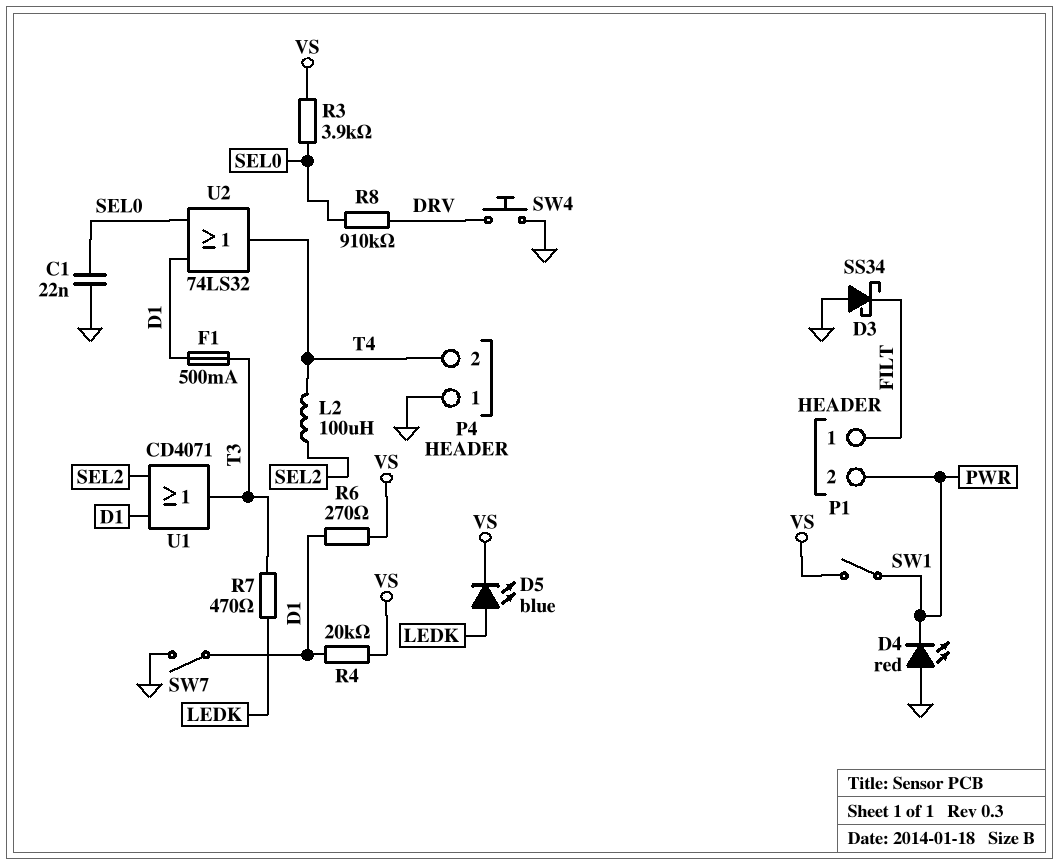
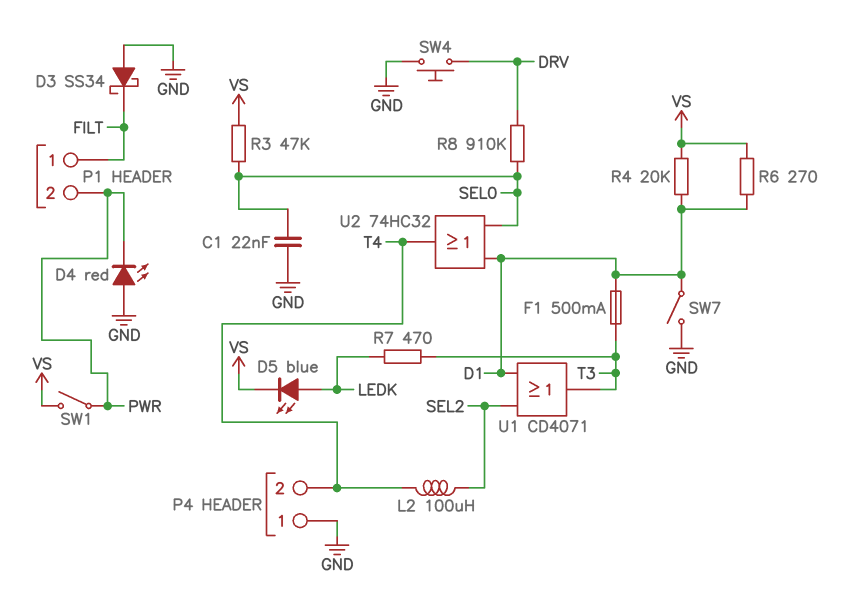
R3: 3.9k (SEL0, VS) -> 47k (SEL0, VS)
U2: OR 74LS32 (in D1, in SEL0, out T4) -> OR 74HC32 (in D1, in SEL0, out T4)

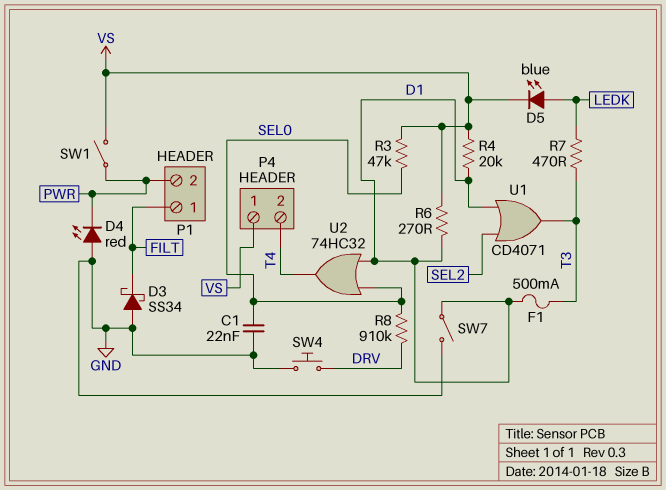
L2: 100uH (SEL2, T4) -> none
P4 pin 1: GND -> VS

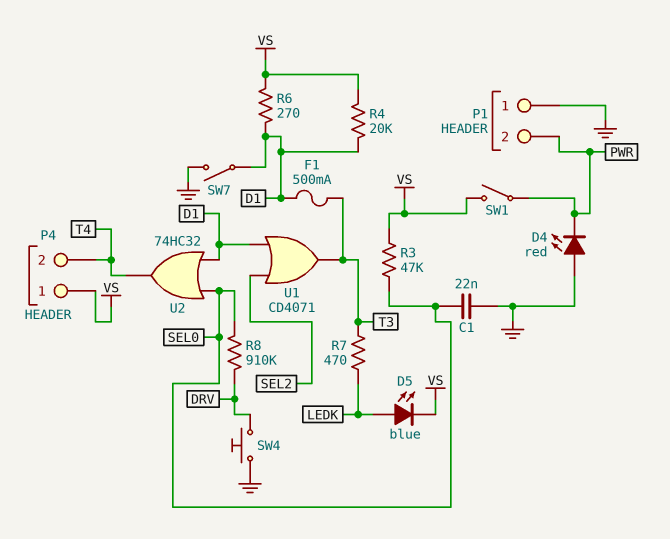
D3: schottky SS34 (A GND, K FILT) -> none
P1 pin 1: FILT -> GND

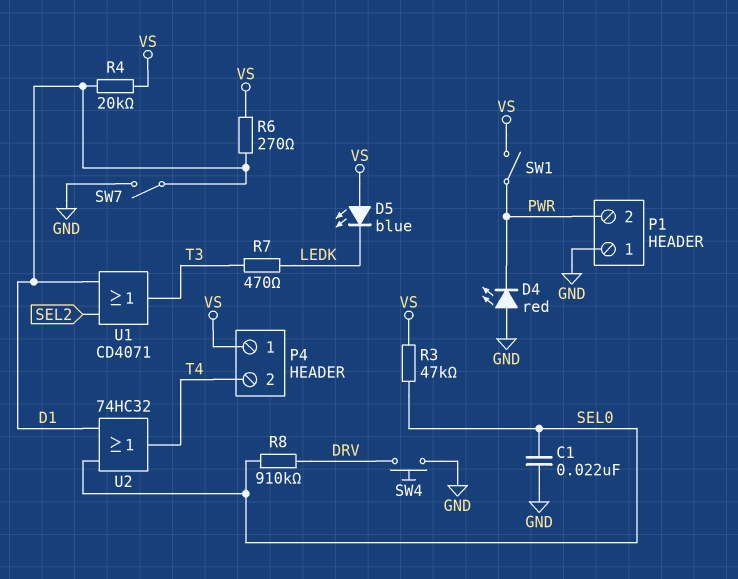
D5: LED blue (A LEDK, K VS) -> LED blue (A VS, K LEDK)
F1: 500mA (D1, T3) -> none

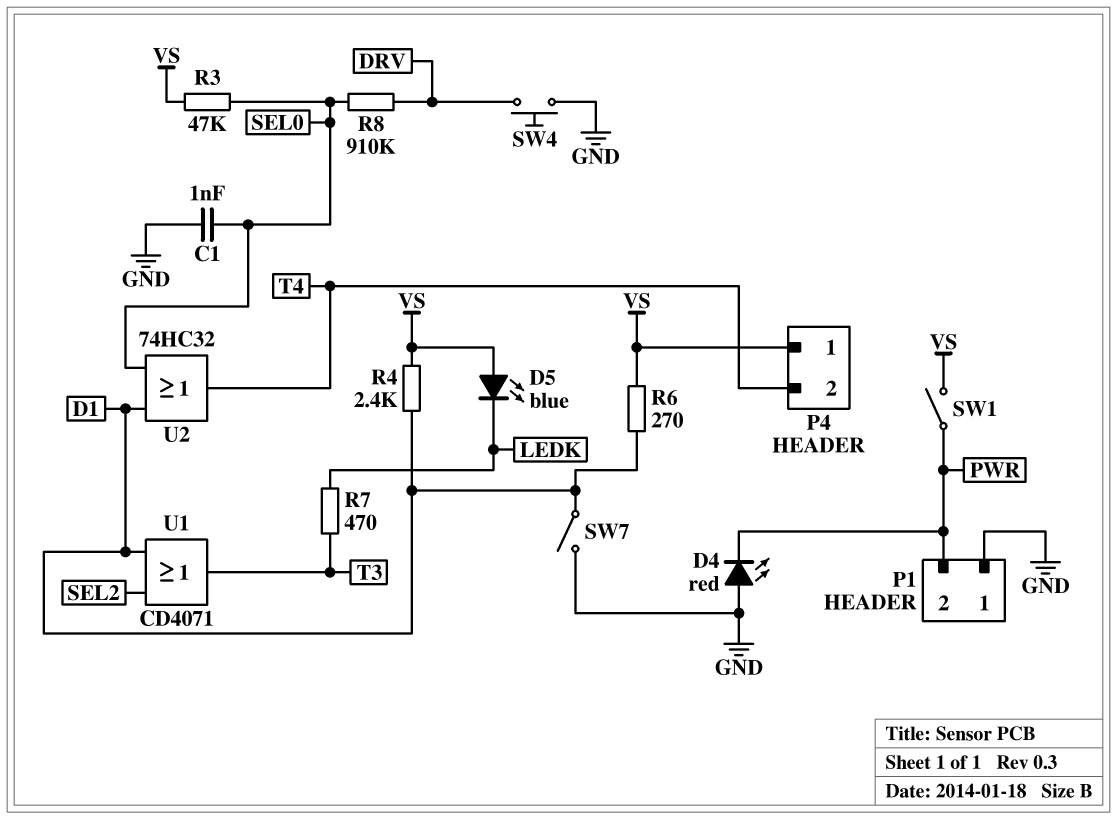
C1: 22nF (GND, SEL0) -> 1nF (GND, SEL0)
R4: 20k (D1, VS) -> 2.4k (D1, VS)

